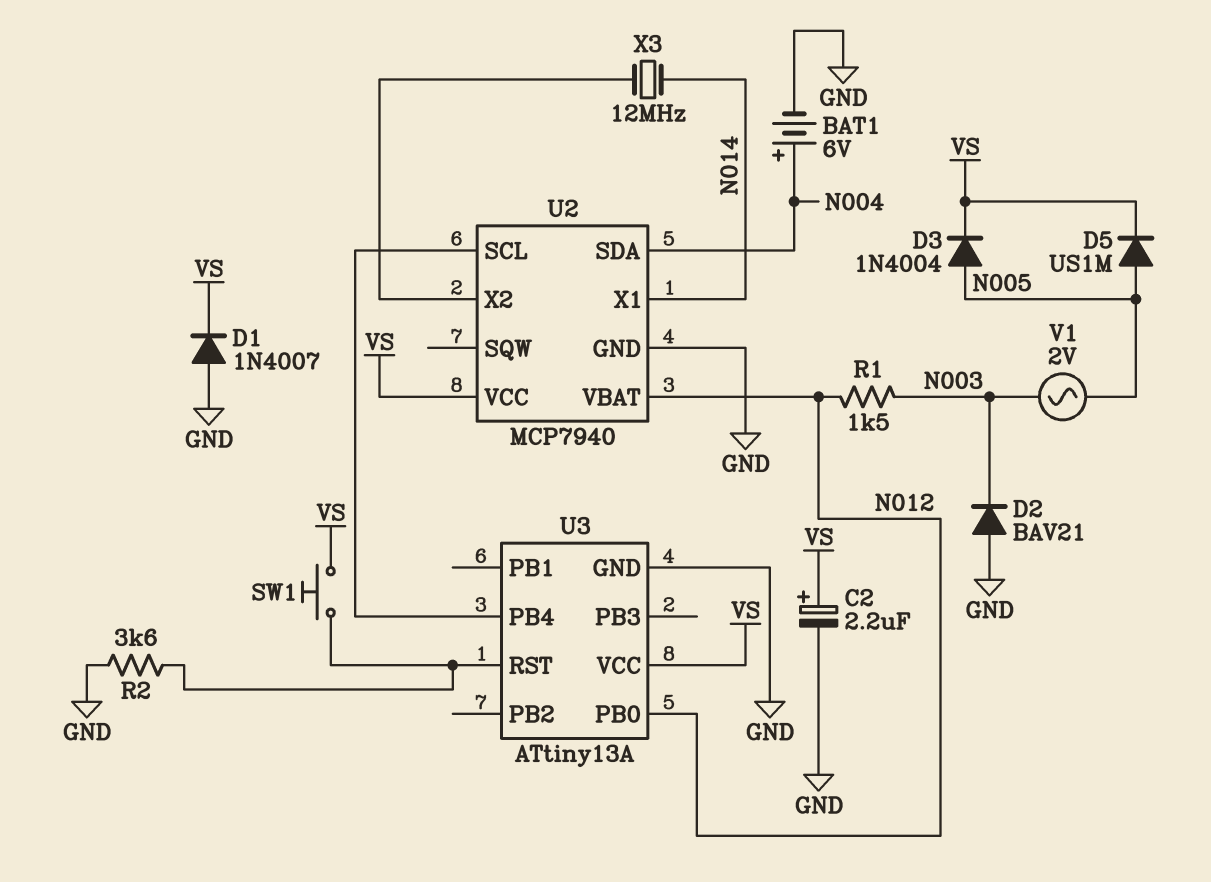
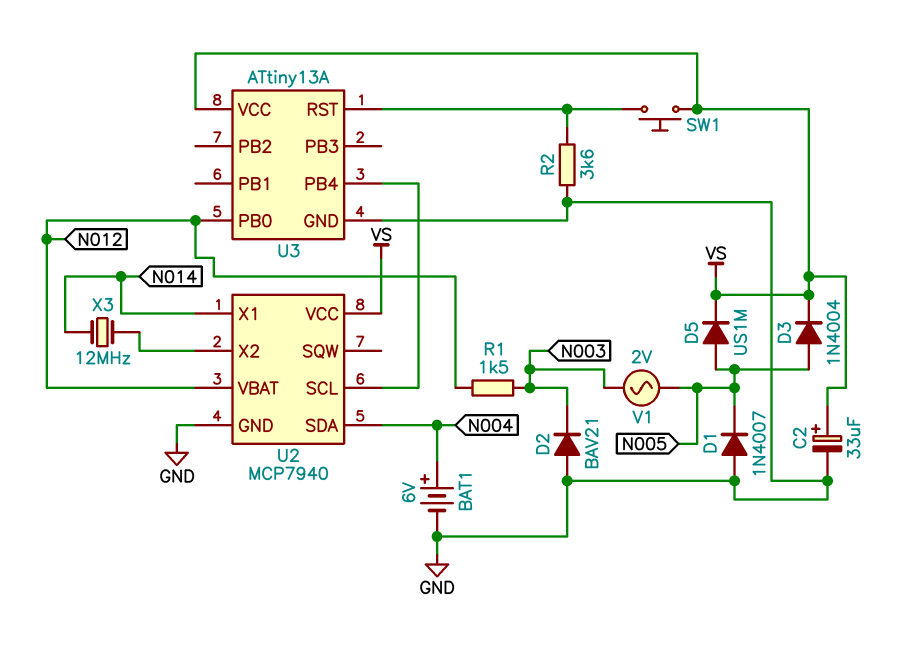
C2: 2.2uF (plus VS, minus GND) -> 33uF (plus VS, minus GND)
D1: diode 1N4007 (A GND, K VS) -> diode 1N4007 (A GND, K N005)

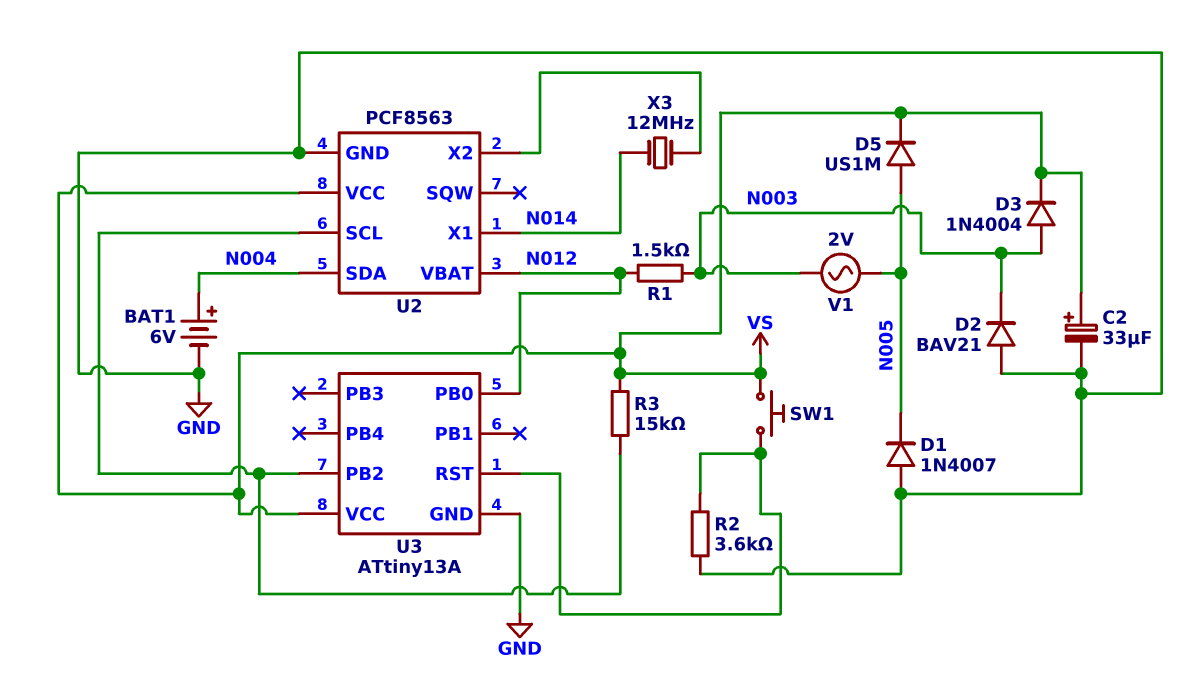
D3: diode 1N4004 (A N005, K VS) -> diode 1N4004 (A N003, K VS)
R3: none -> 15k (U2/SCL, VS)
U2: MCP7940 -> PCF8563
U3 pin PB2: none -> U2/SCL
U3 pin PB4: U2/SCL -> none

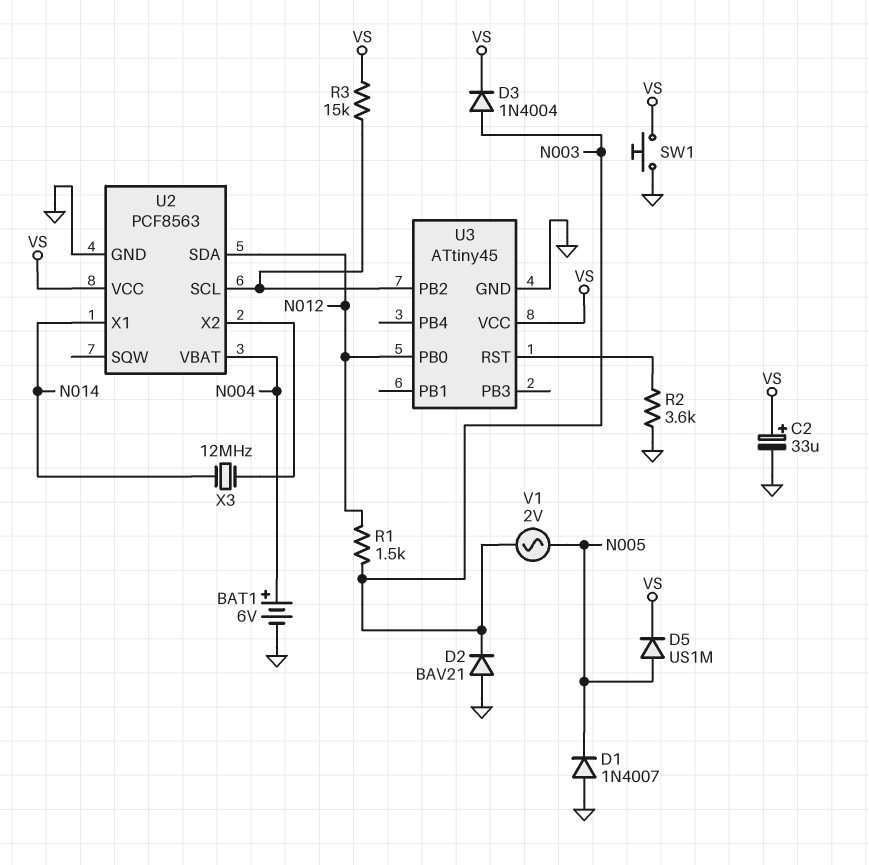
SW1: button (U3/RST, VS) -> button (GND, VS)
U2 pin SDA: N004 -> N012
U2 pin VBAT: N012 -> N004
U3: ATtiny13A -> ATtiny45

